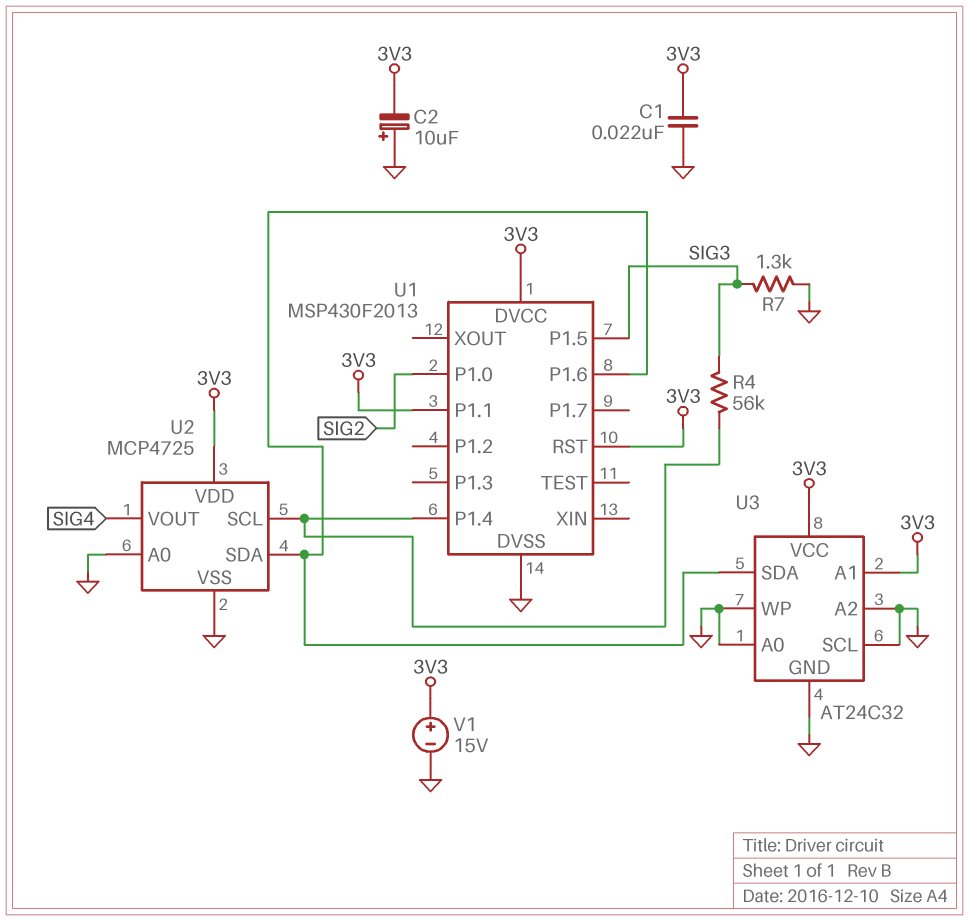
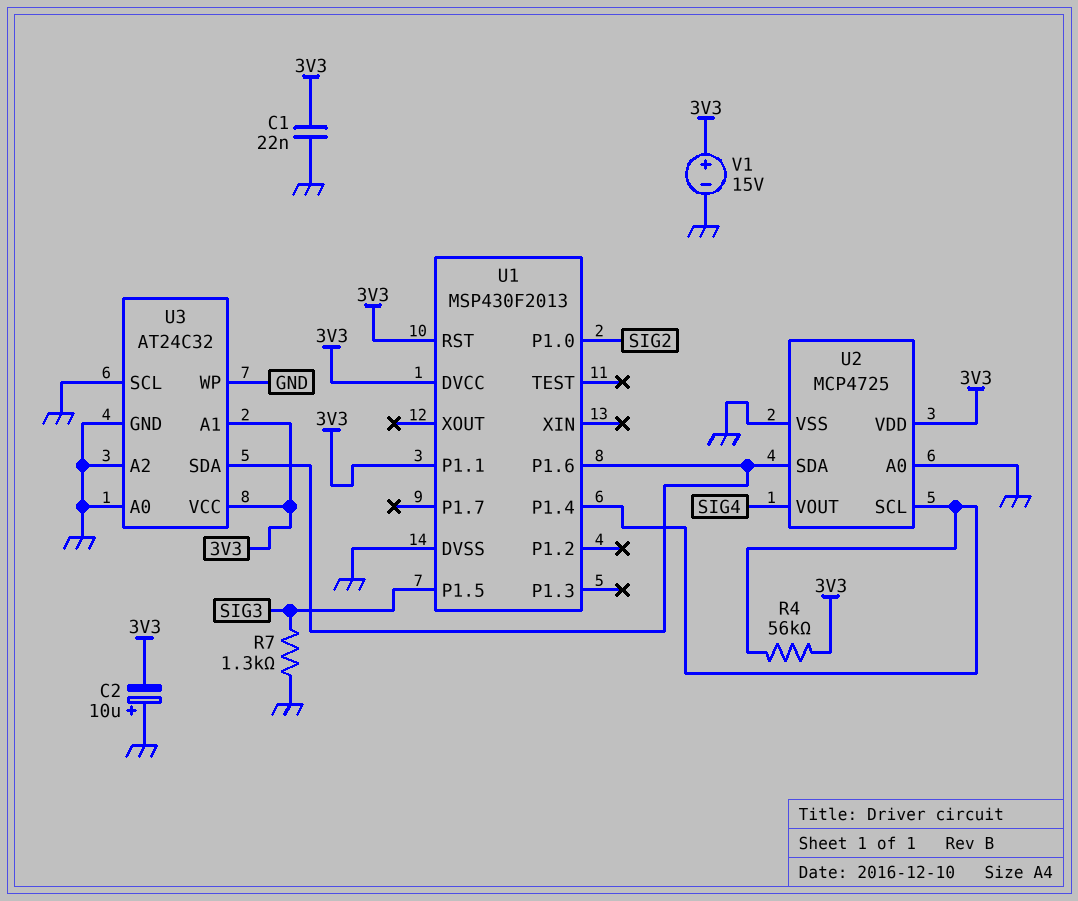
R4: 56k (SIG3, U1/P1.4) -> 56k (3V3, U1/P1.4)

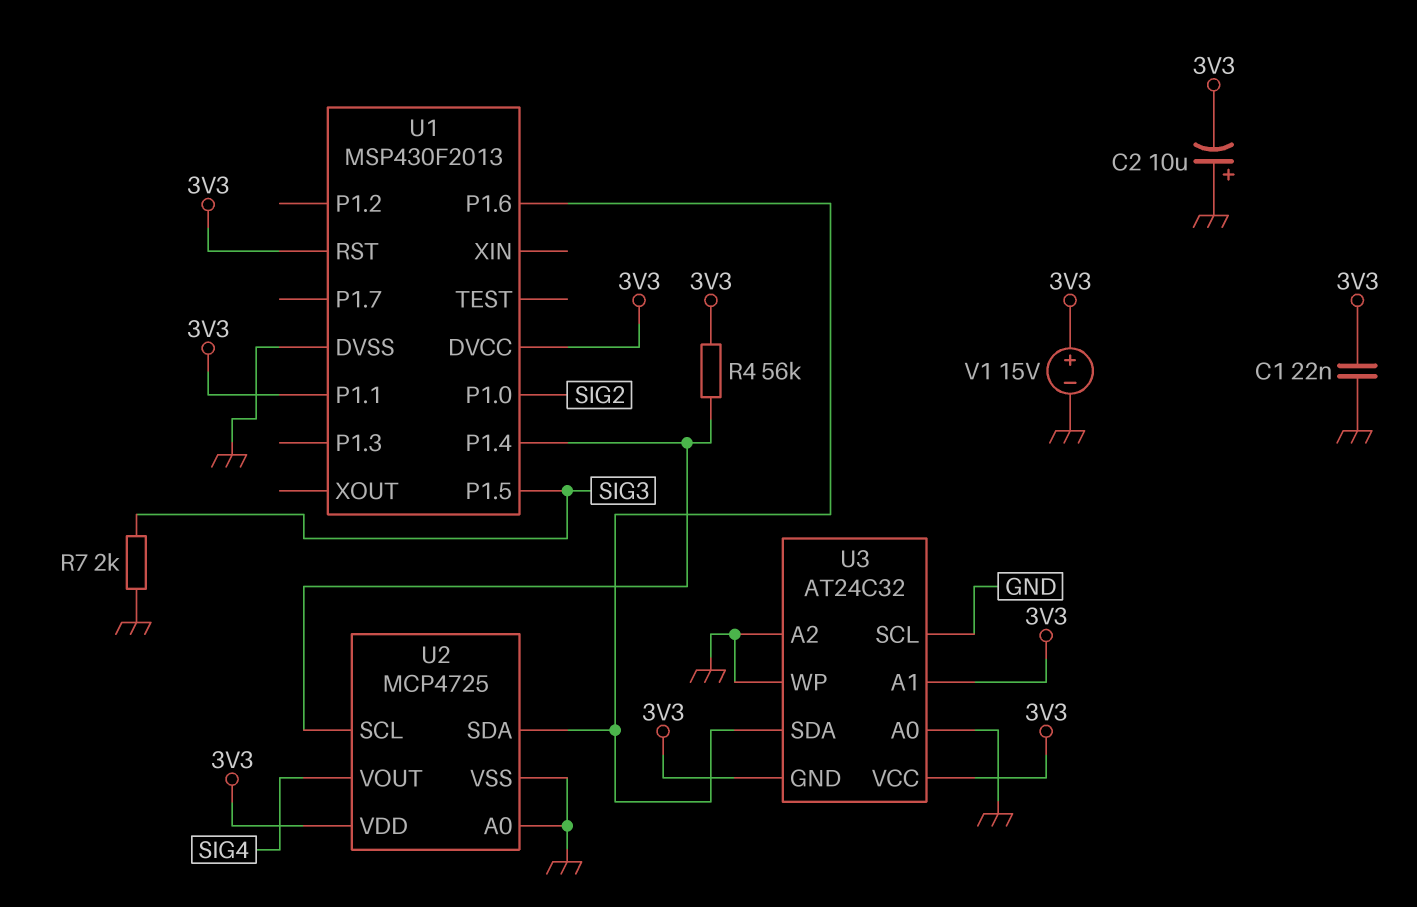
R7: 1.3k (GND, SIG3) -> 2k (GND, SIG3)
U3 pin GND: GND -> 3V3

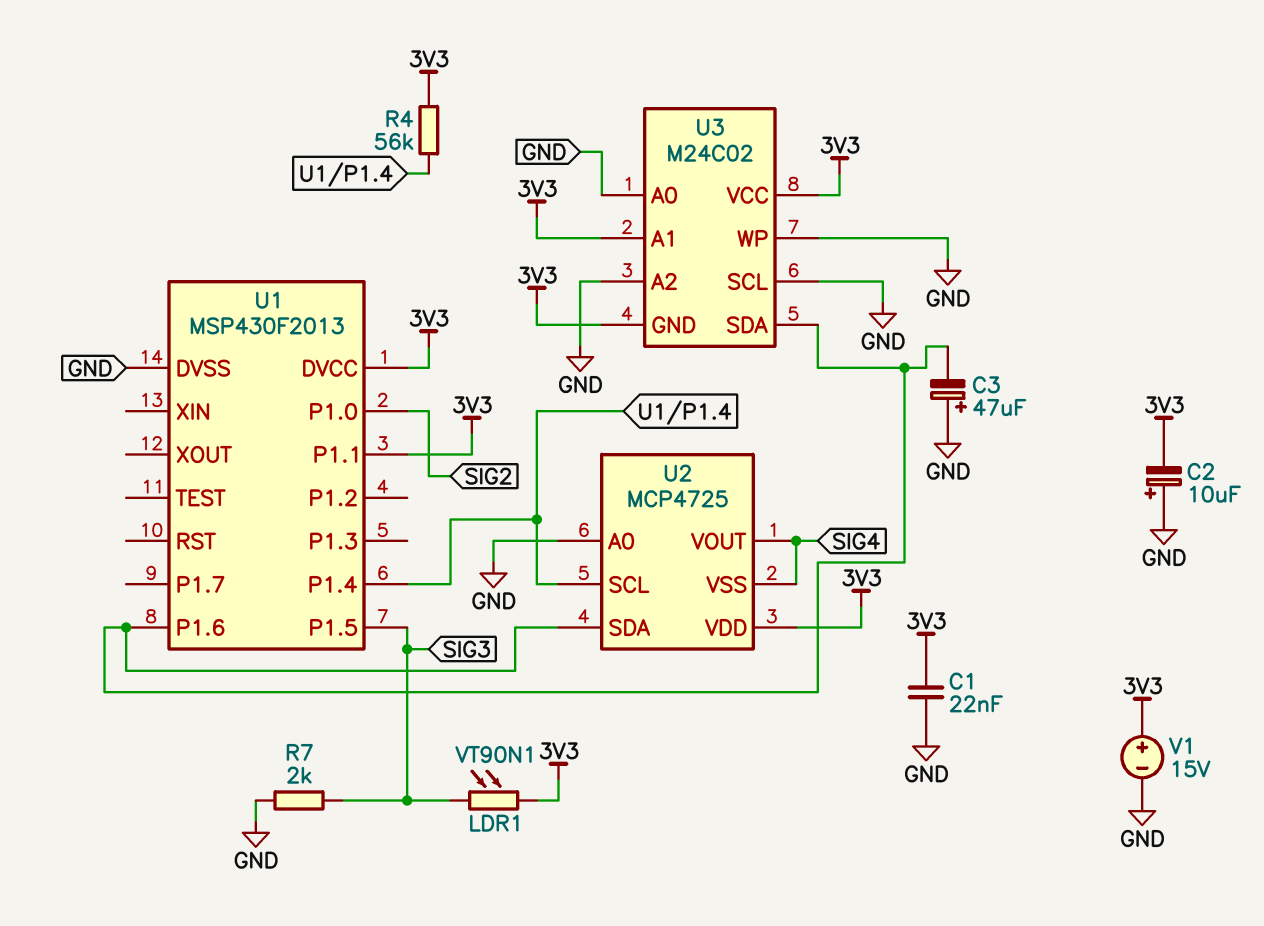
C3: none -> 47uF (plus GND, minus U1/P1.6)
LDR1: none -> VT90N1 (3V3, SIG3)
U1 pin RST: 3V3 -> none
U2 pin VSS: GND -> SIG4
U3: AT24C32 -> M24C02

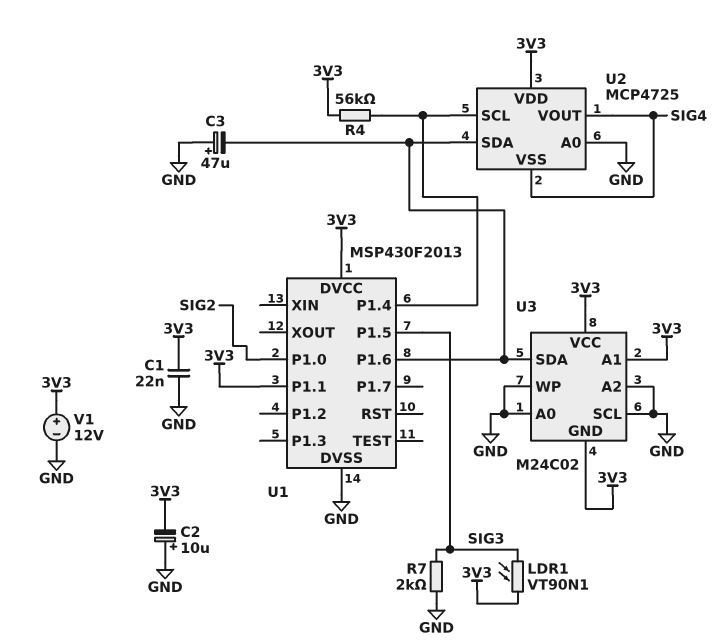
V1: 15V (plus 3V3, minus GND) -> 12V (plus 3V3, minus GND)

